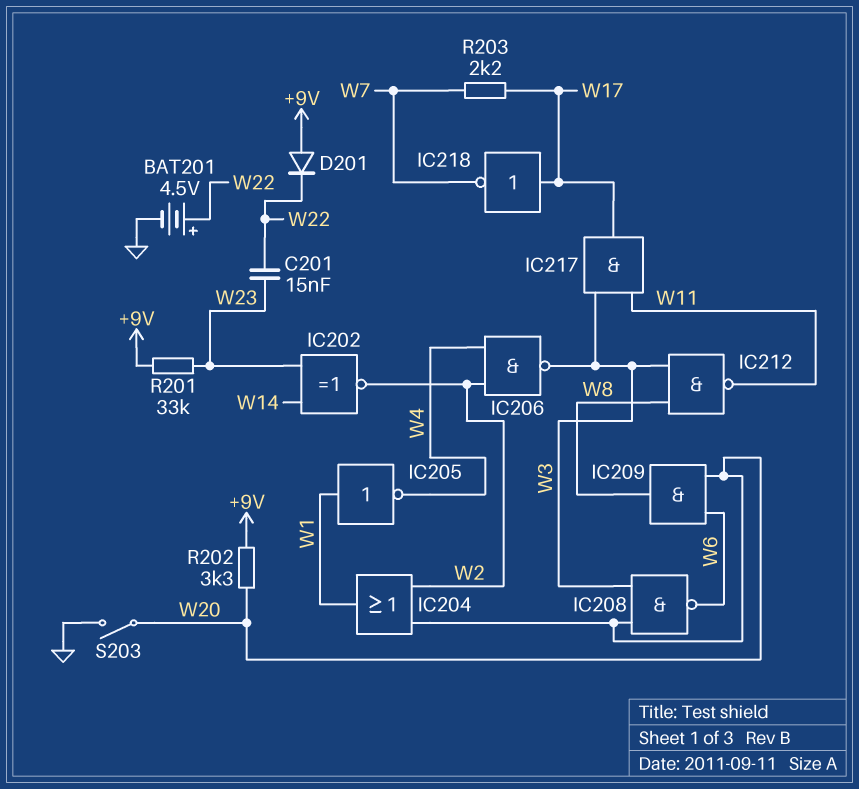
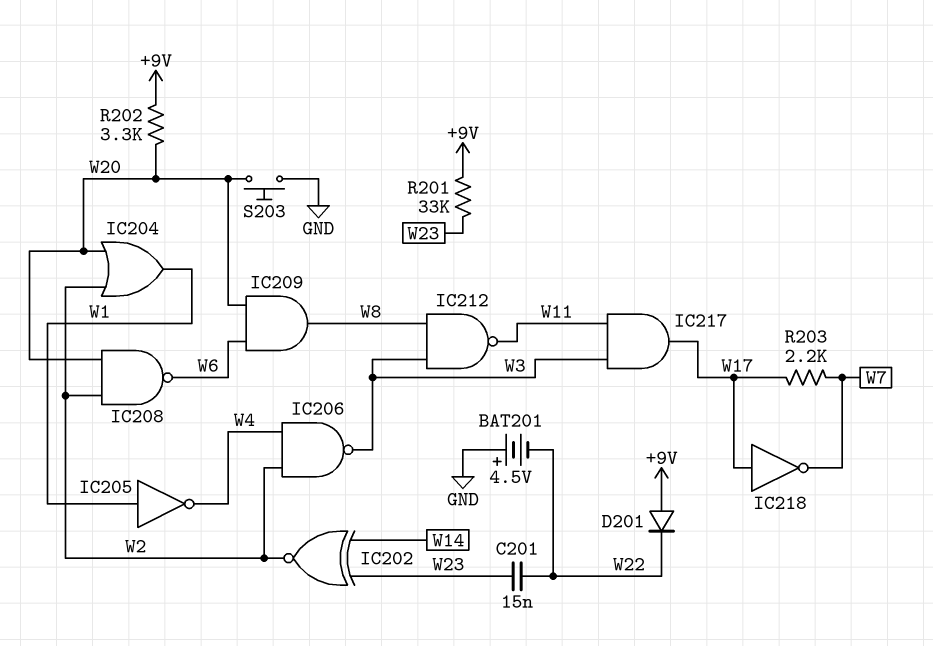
BAT201: 4.5V (plus W22, minus GND) -> 4.5V (plus GND, minus W22)
IC208: NAND (in W3, in W20, out W6) -> NAND (in W2, in W20, out W6)
S203: switch (GND, W20) -> button (GND, W20)

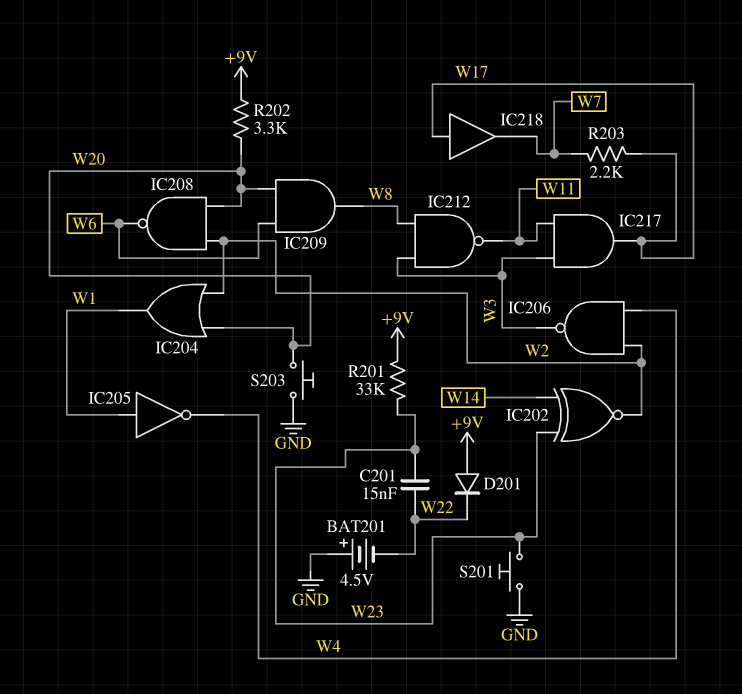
IC218: NOT (in W17, out W7) -> buffer (in W17, out W7)
S201: none -> button (GND, W23)

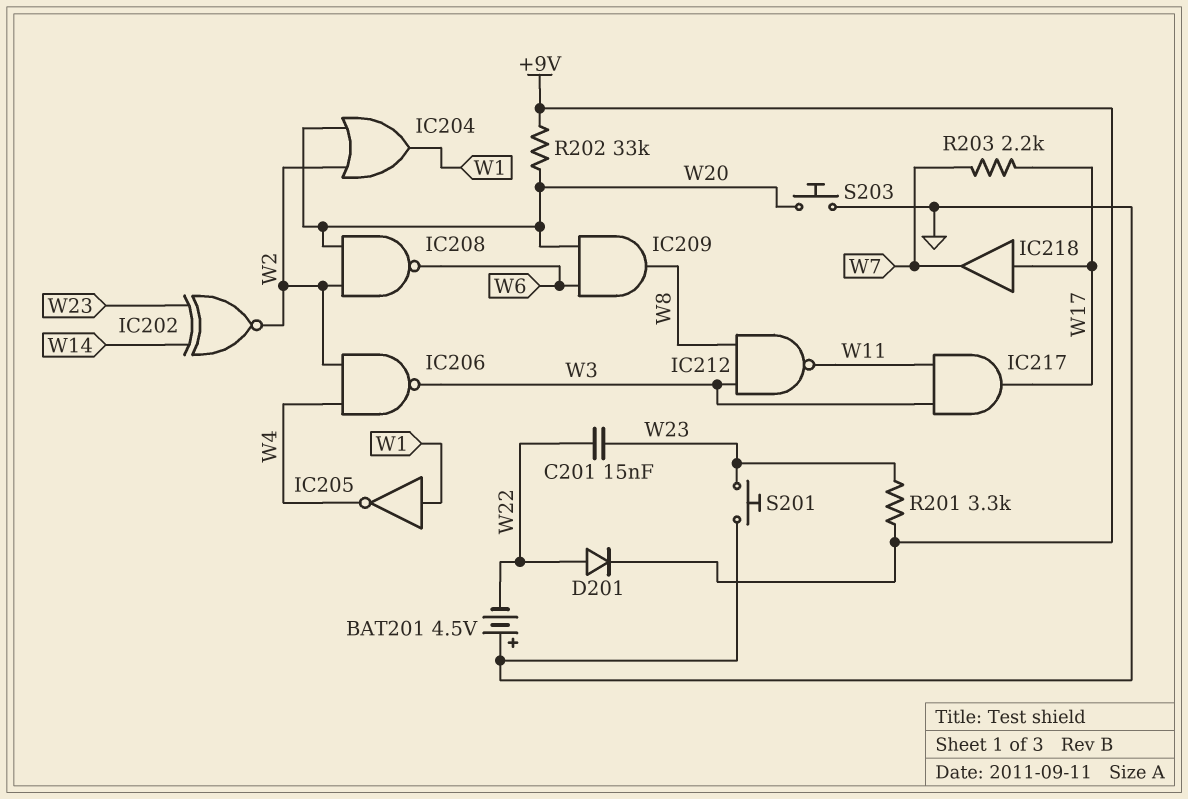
D201: diode (A +9V, K W22) -> diode (A W22, K +9V)
R201: 33k (+9V, W23) -> 3.3k (+9V, W23)
R202: 3.3k (+9V, W20) -> 33k (+9V, W20)

